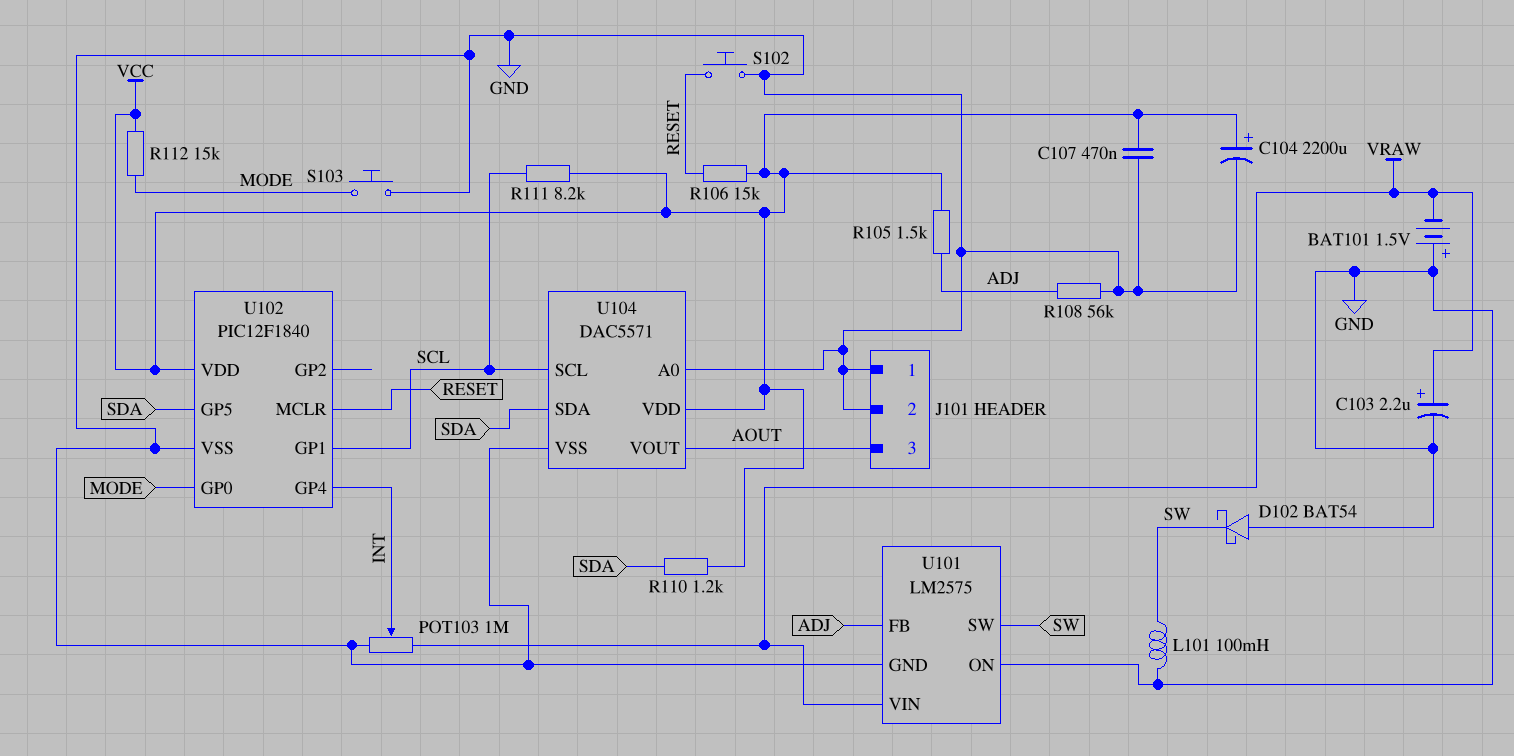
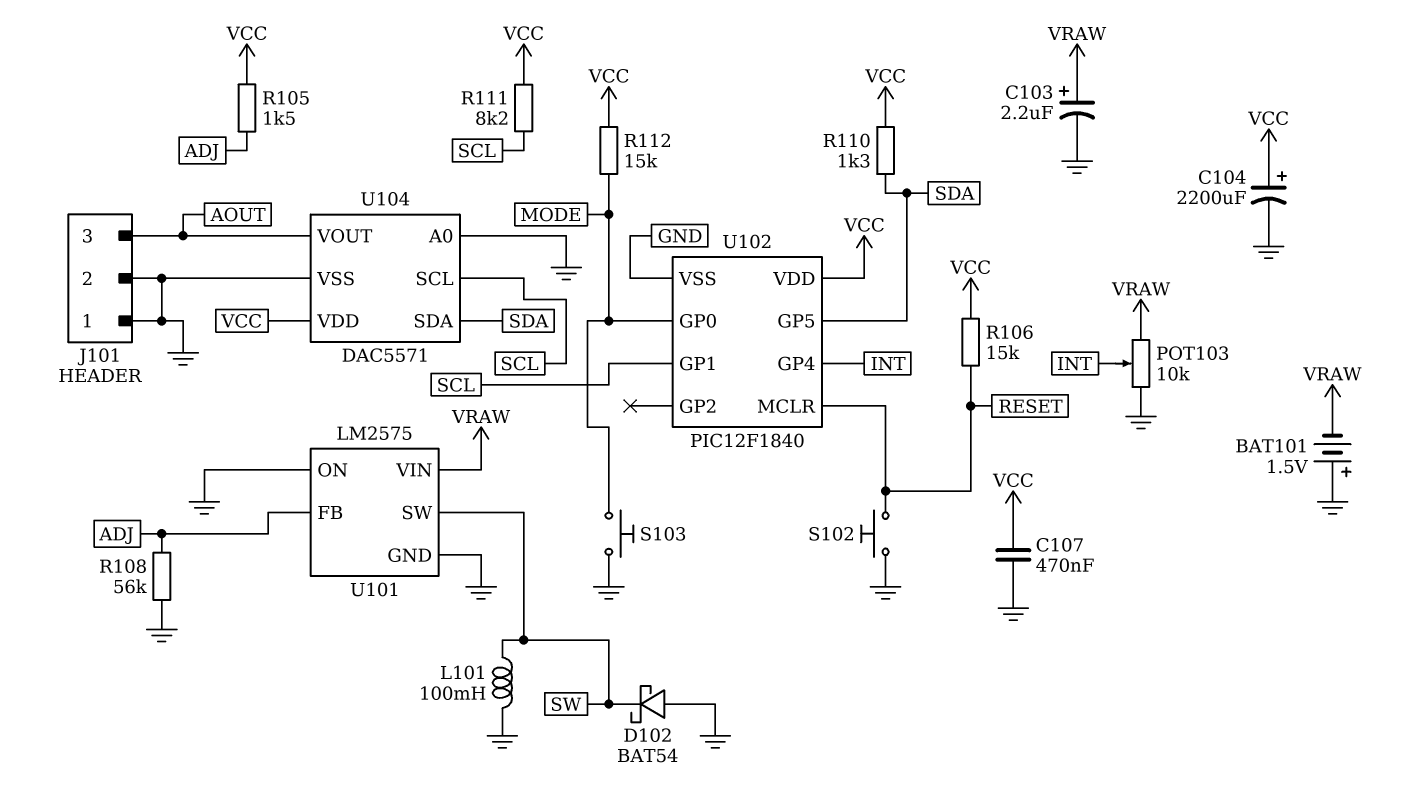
POT103: 1M (GND, VRAW, wiper INT) -> 10k (GND, VRAW, wiper INT)
R110: 1.2k (SDA, VCC) -> 1.3k (SDA, VCC)

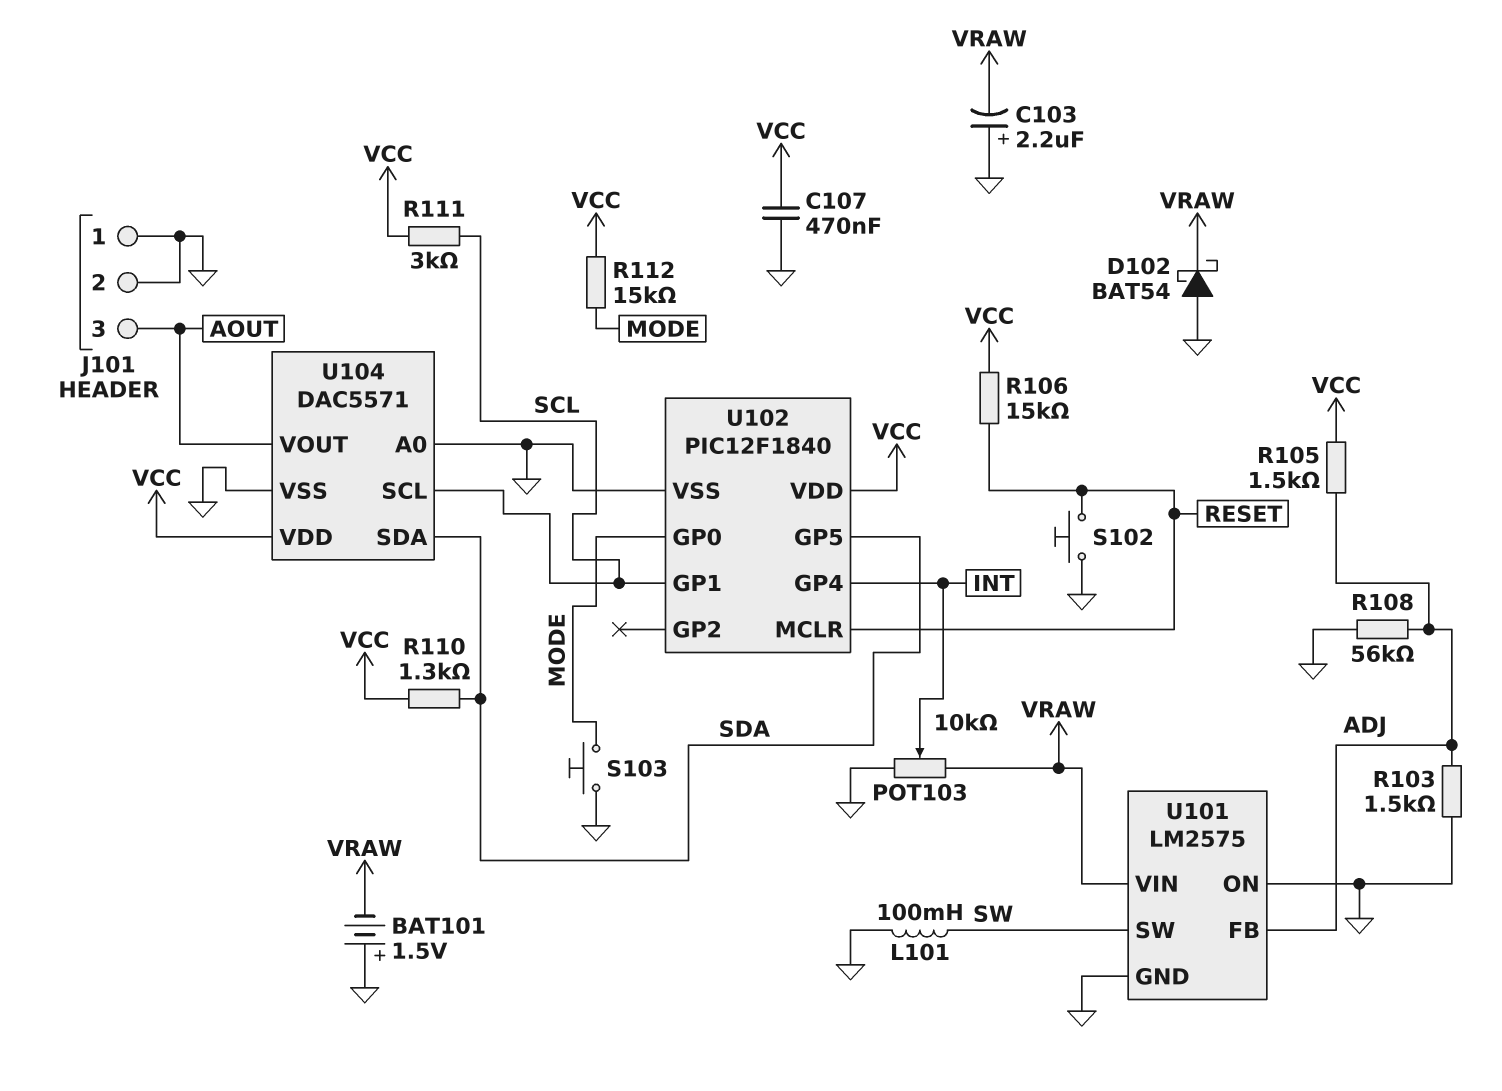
C103: 2.2uF (plus VRAW, minus GND) -> 2.2uF (plus GND, minus VRAW)
C104: 2200uF (plus VCC, minus GND) -> none
D102: schottky BAT54 (A GND, K SW) -> schottky BAT54 (A GND, K VRAW)
R103: none -> 1.5k (ADJ, GND)
R111: 8.2k (SCL, VCC) -> 3k (SCL, VCC)

